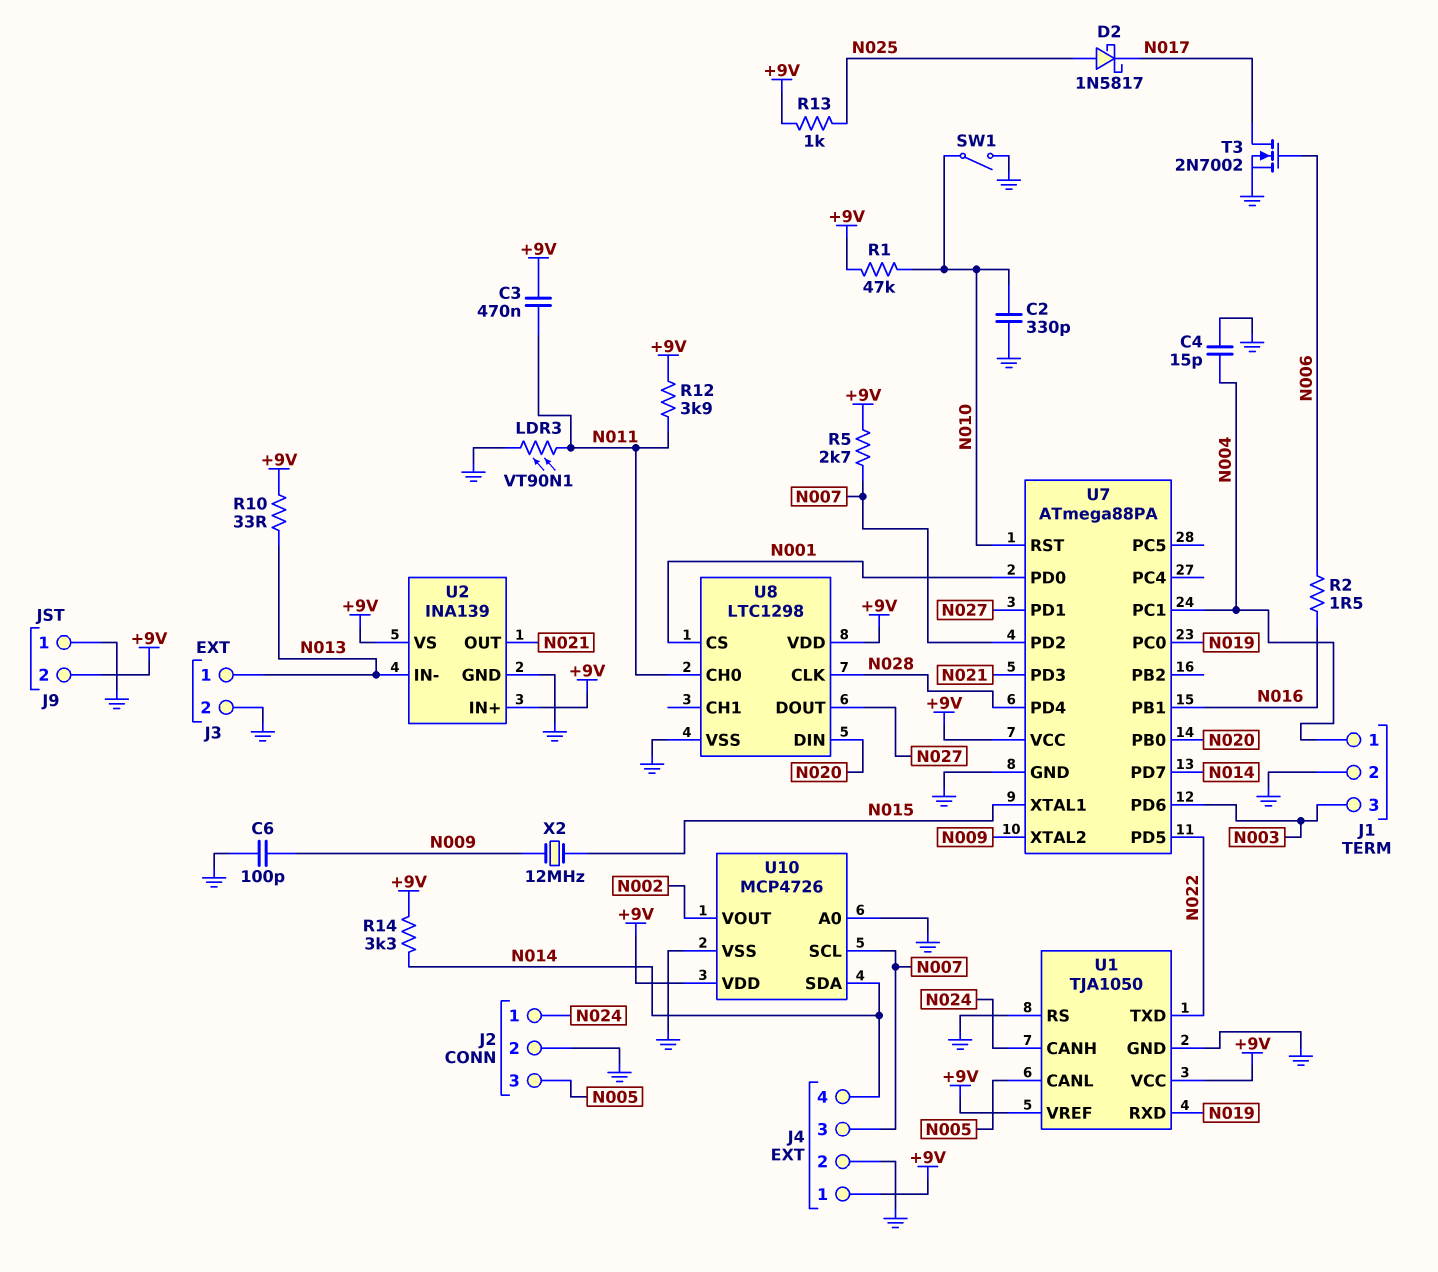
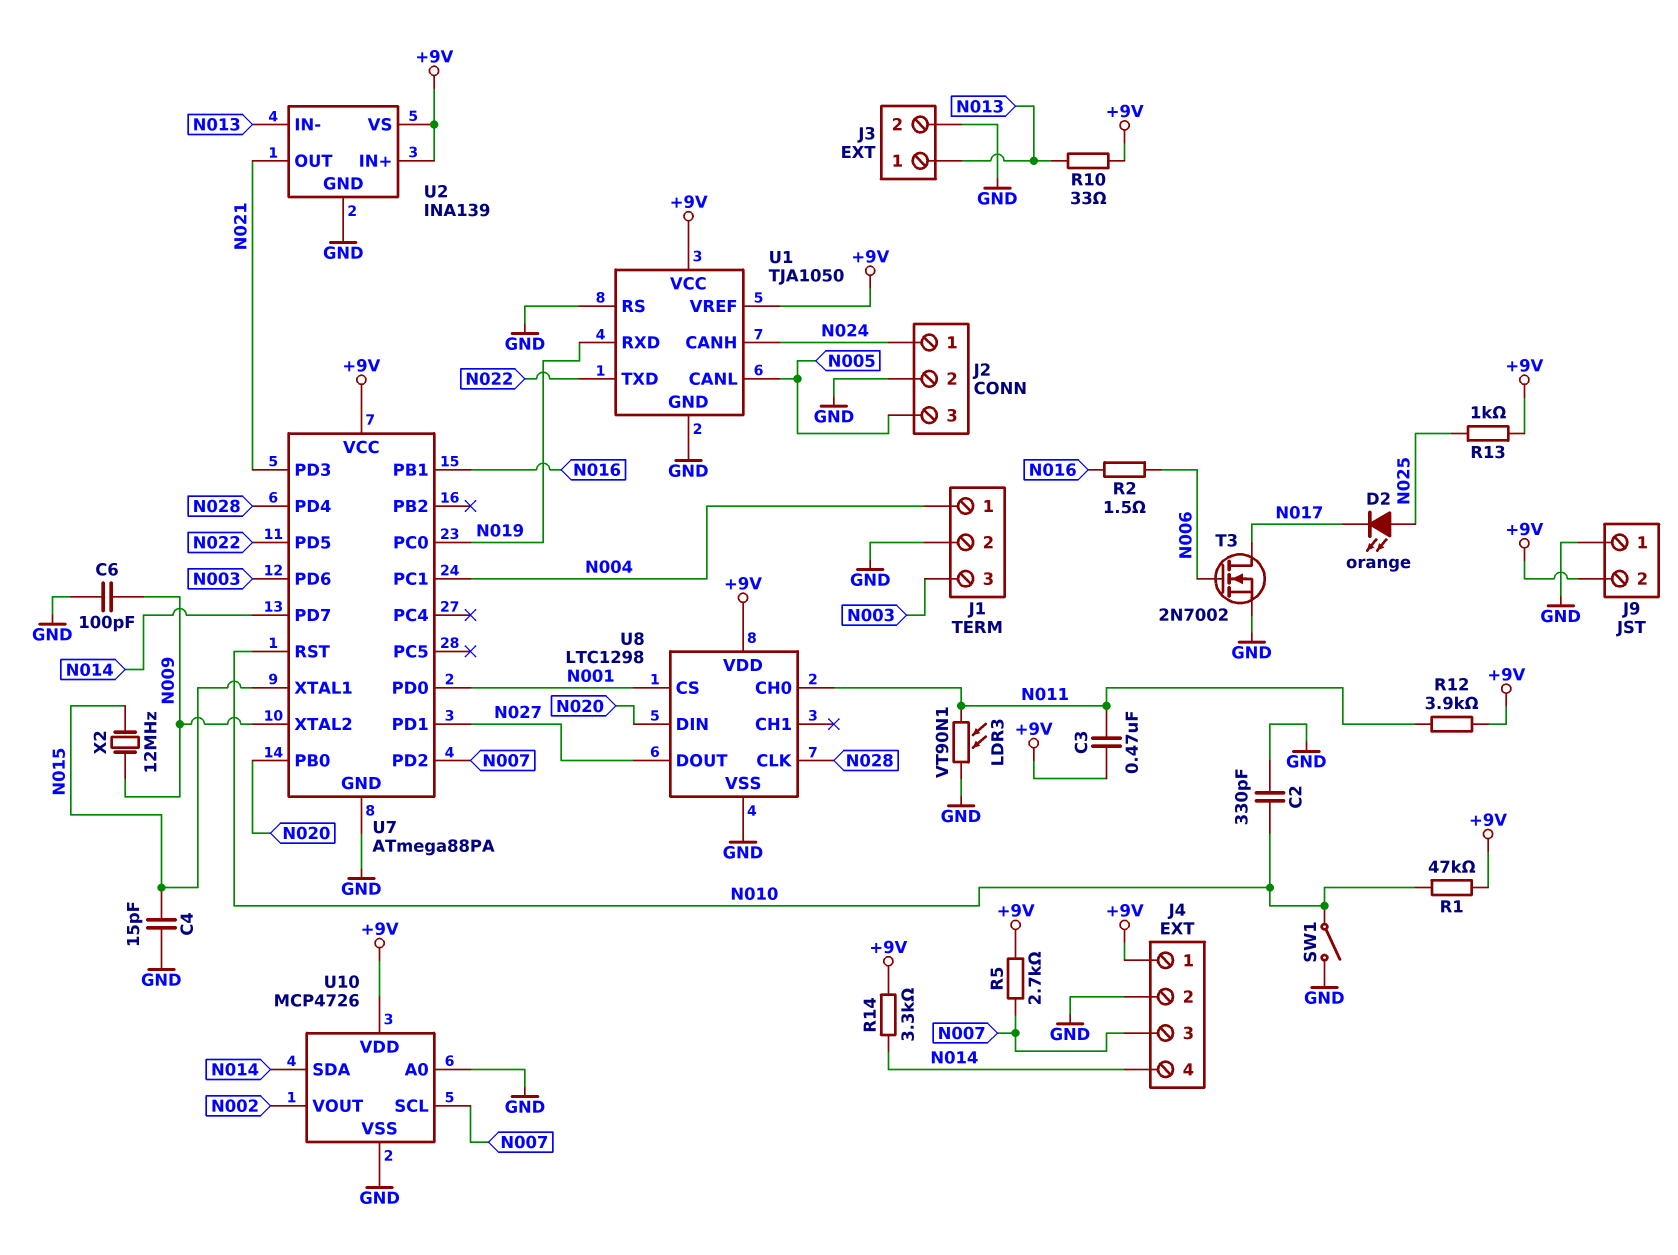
C4: 15pF (GND, N004) -> 15pF (GND, N015)
D2: schottky 1N5817 (A N025, K N017) -> LED orange (A N025, K N017)

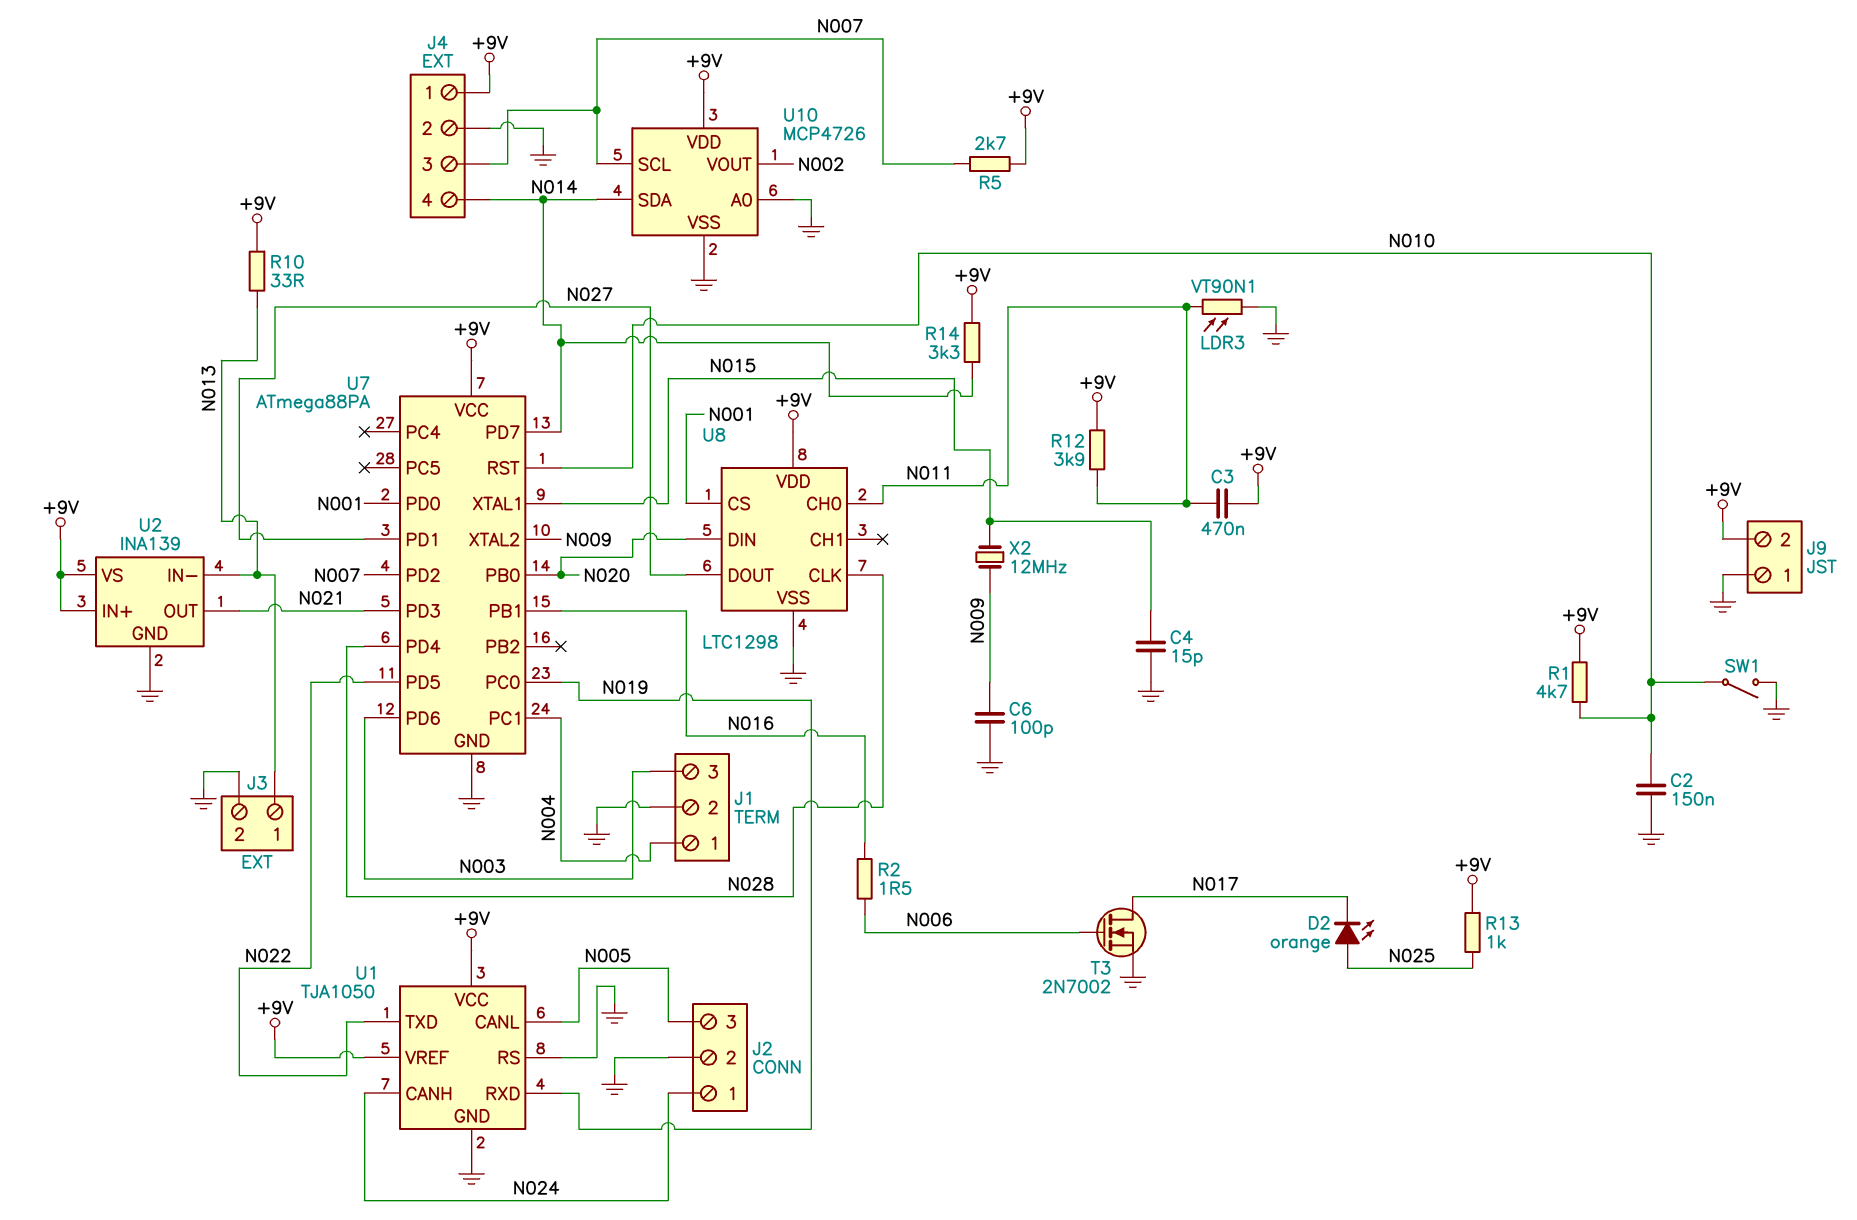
C2: 330pF (GND, N010) -> 150nF (GND, N010)
R1: 47k (+9V, N010) -> 4.7k (+9V, N010)

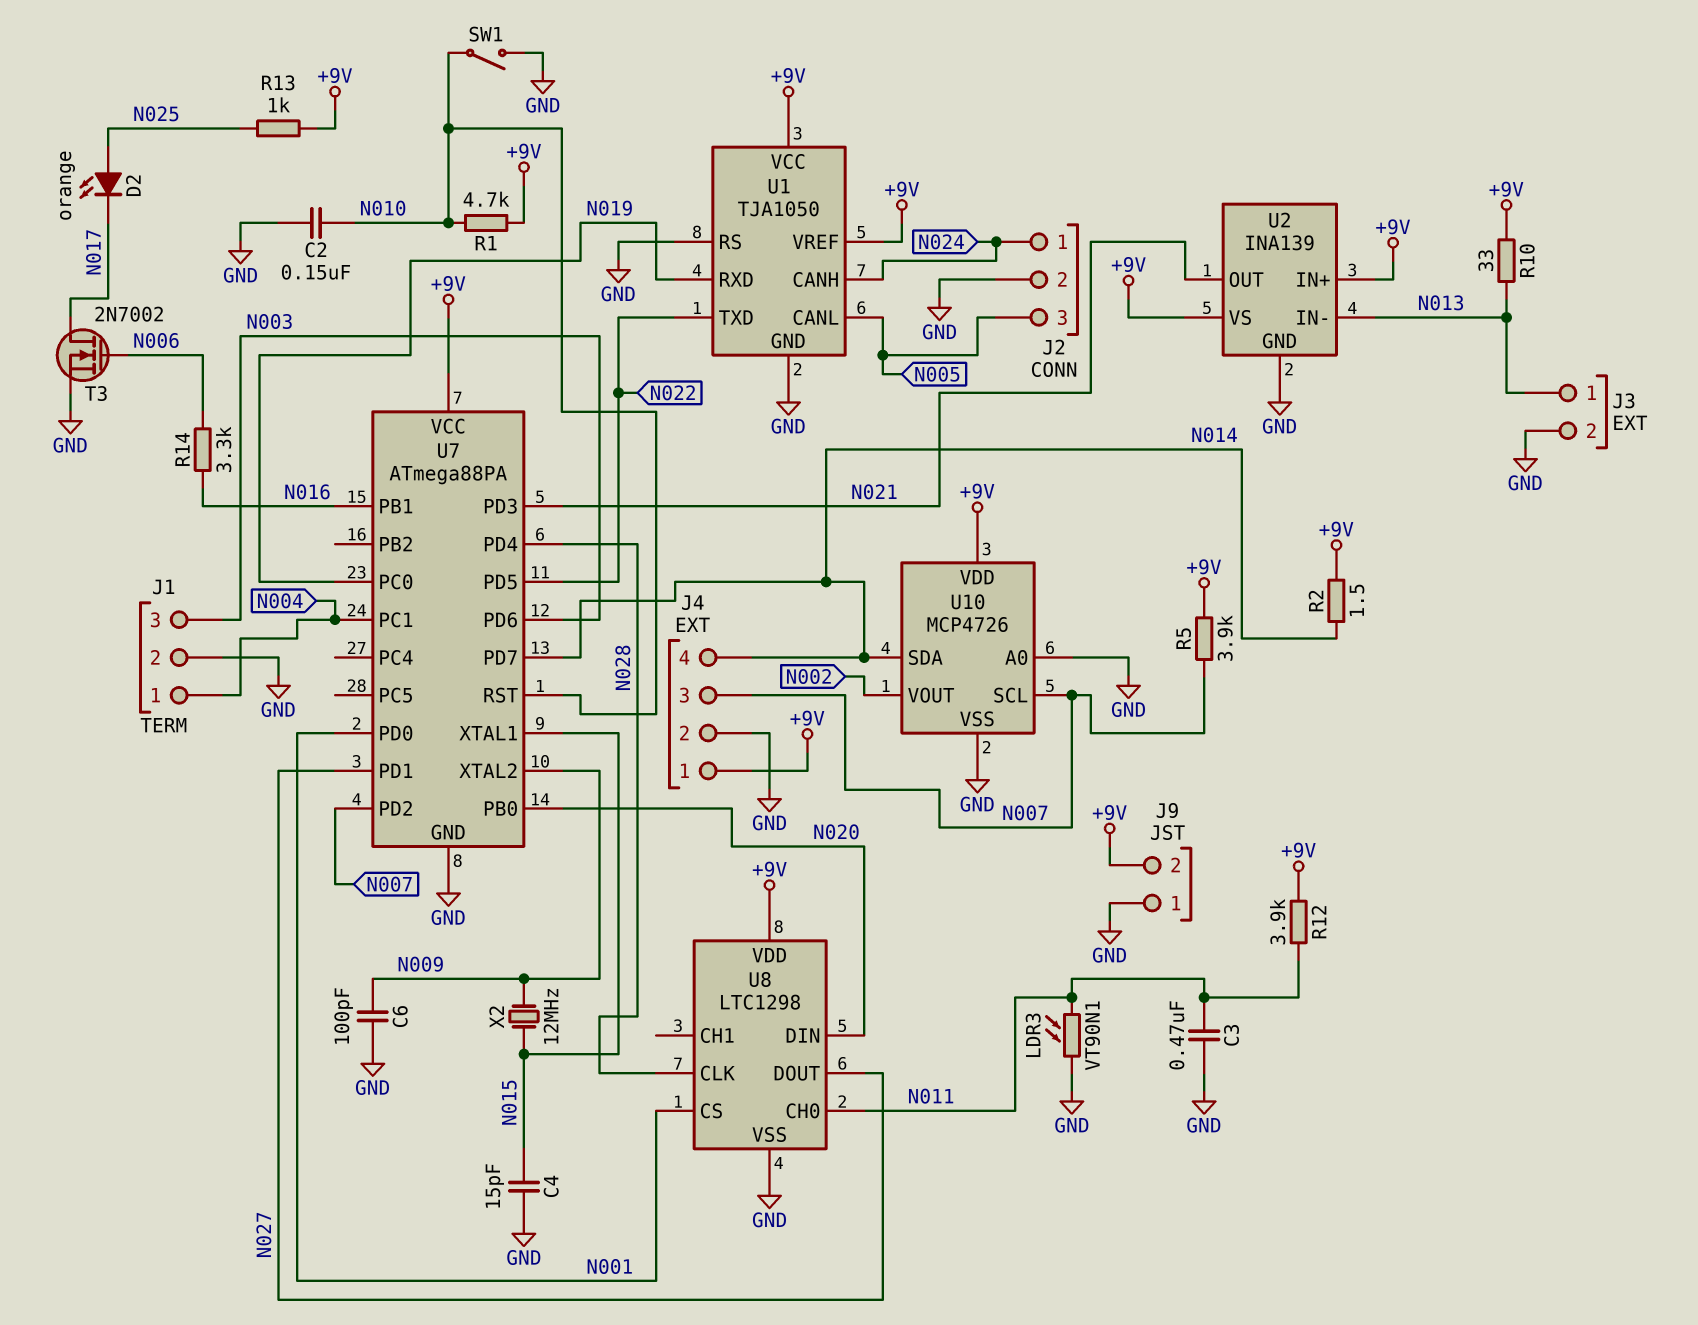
C3: 470nF (+9V, N011) -> 470nF (GND, N011)
R2: 1.5 (N006, N016) -> 1.5 (+9V, N014)
R5: 2.7k (+9V, N007) -> 3.9k (+9V, N007)
R14: 3.3k (+9V, N014) -> 3.3k (N006, N016)

